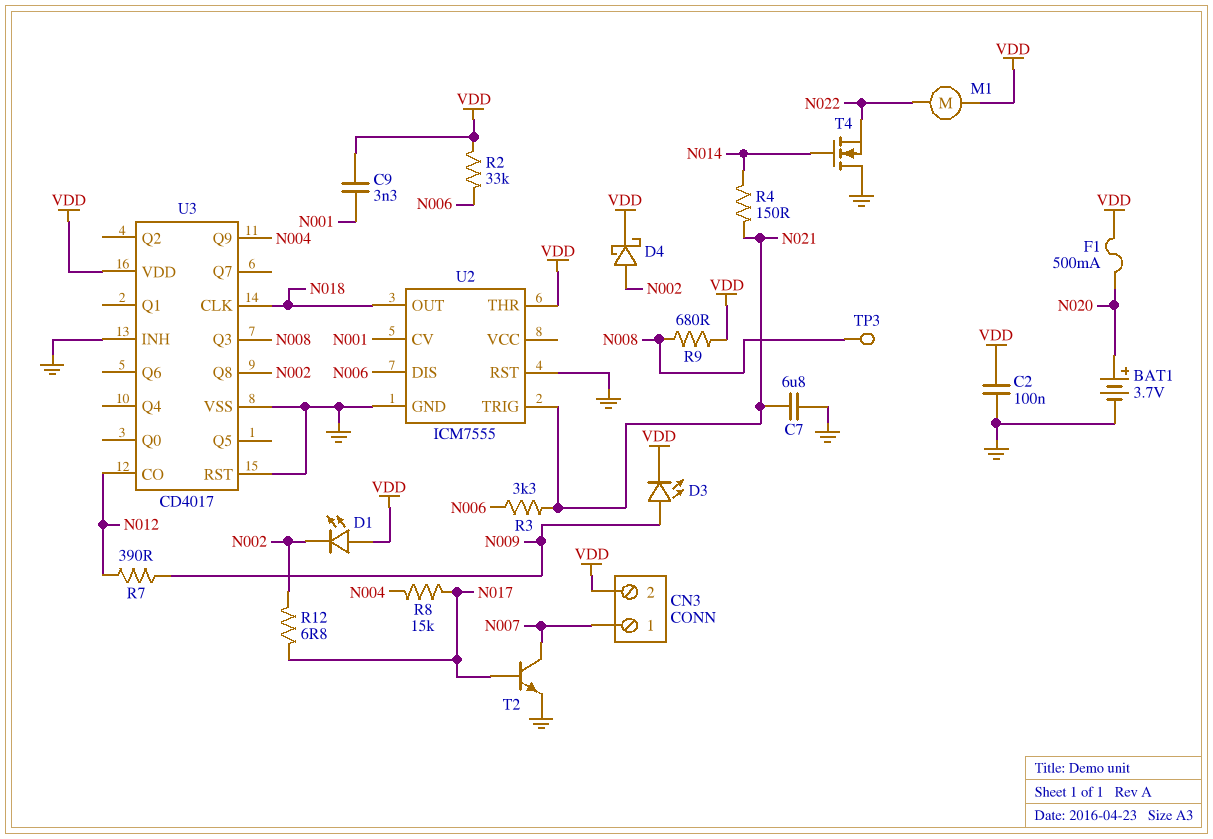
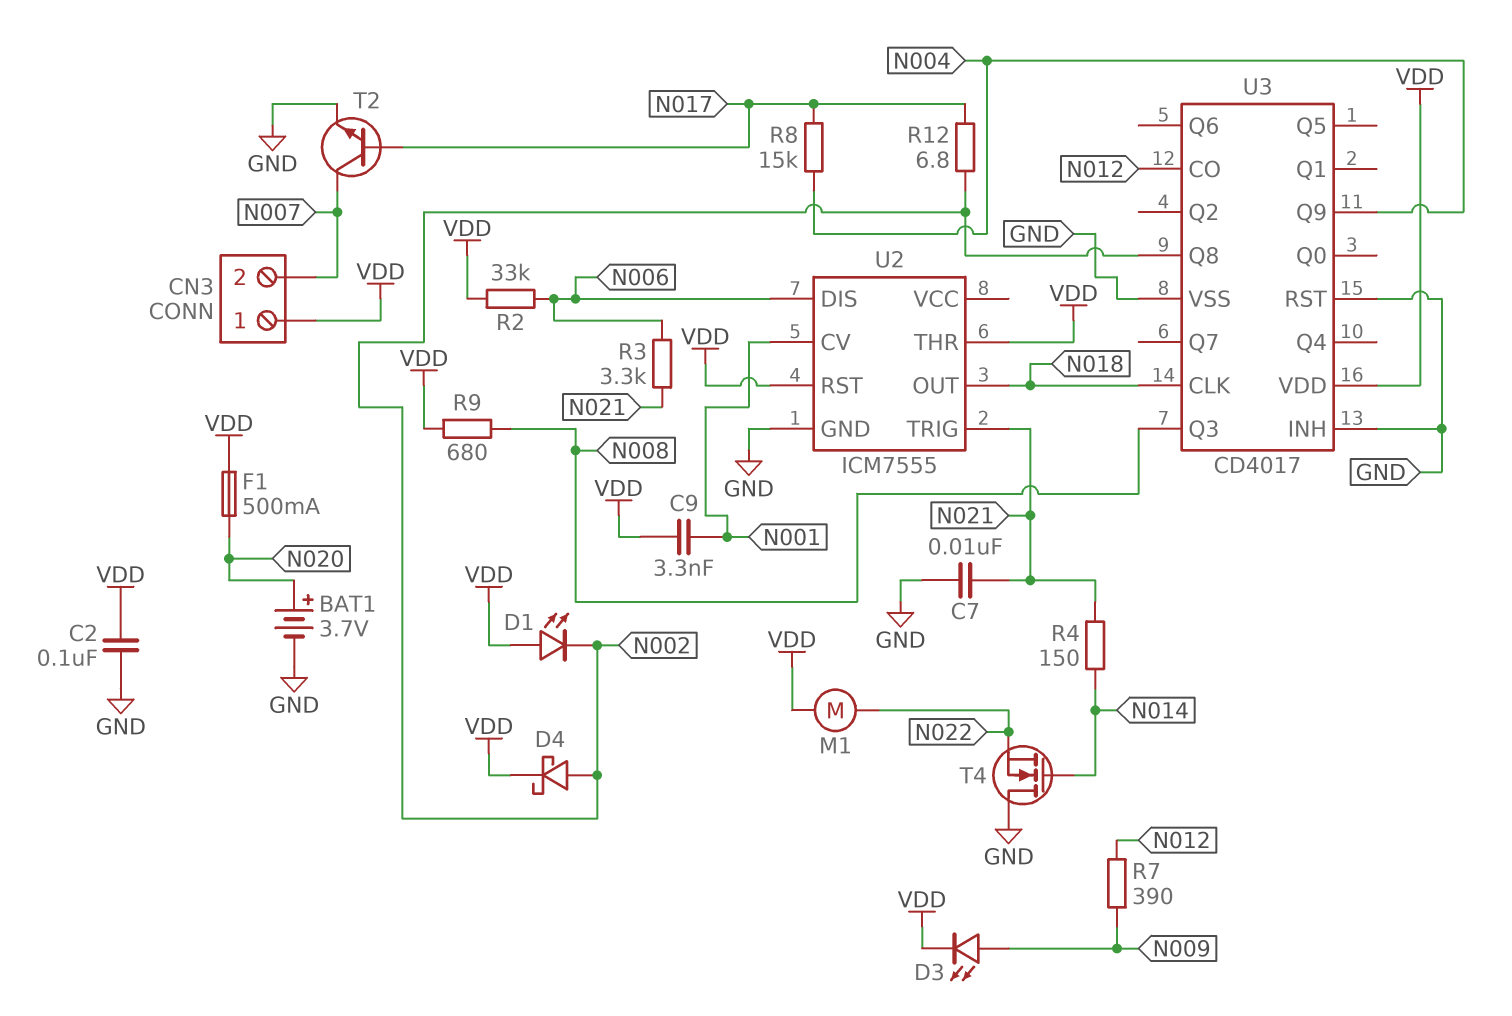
C7: 6.8uF (GND, N021) -> 10nF (GND, N021)
CN3 pin 1: N007 -> VDD
CN3 pin 2: VDD -> N007
TP3: test point (N008) -> none
U2 pin RST: GND -> VDD

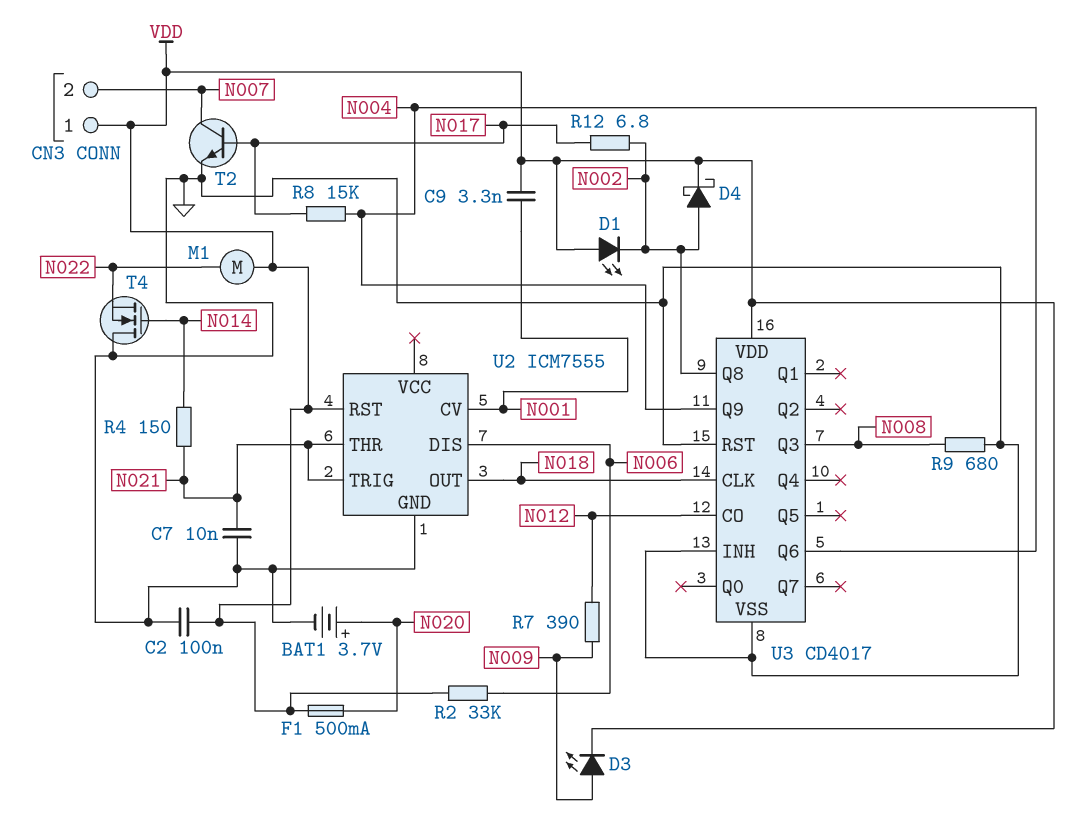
R3: 3.3k (N006, N021) -> none
R9: 680 (N008, VDD) -> 680 (GND, N008)
U2 pin THR: VDD -> N021
U3 pin Q6: none -> N004

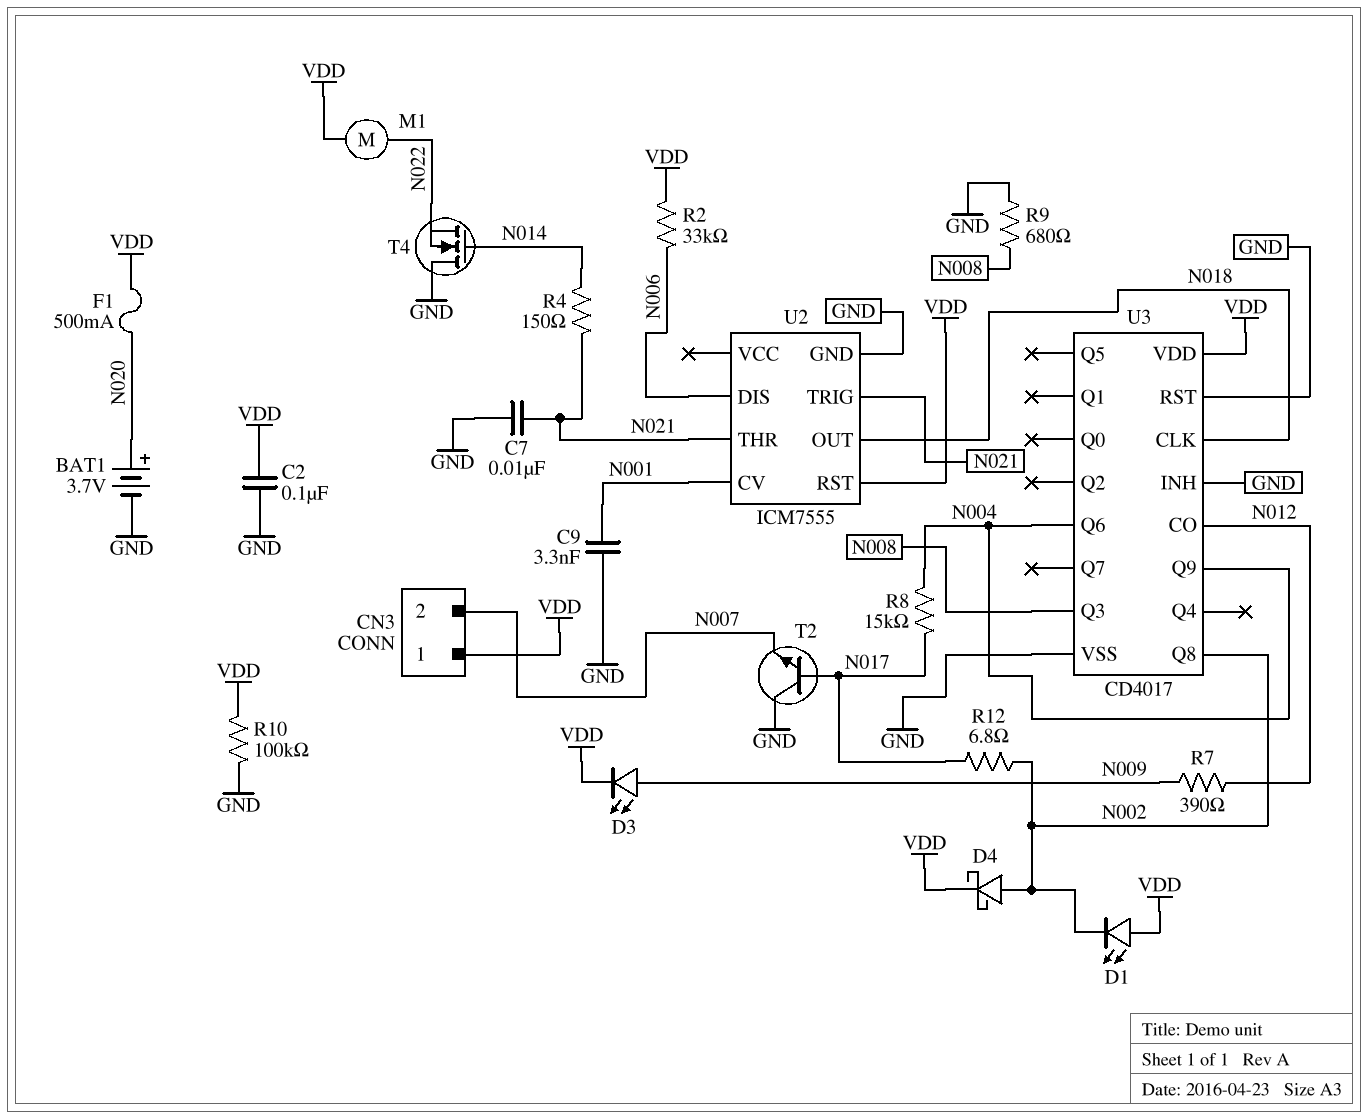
C9: 3.3nF (N001, VDD) -> 3.3nF (GND, N001)
R10: none -> 100k (GND, VDD)
T2: NPN (B N017, C N007, E GND) -> NPN (B N017, C GND, E N007)

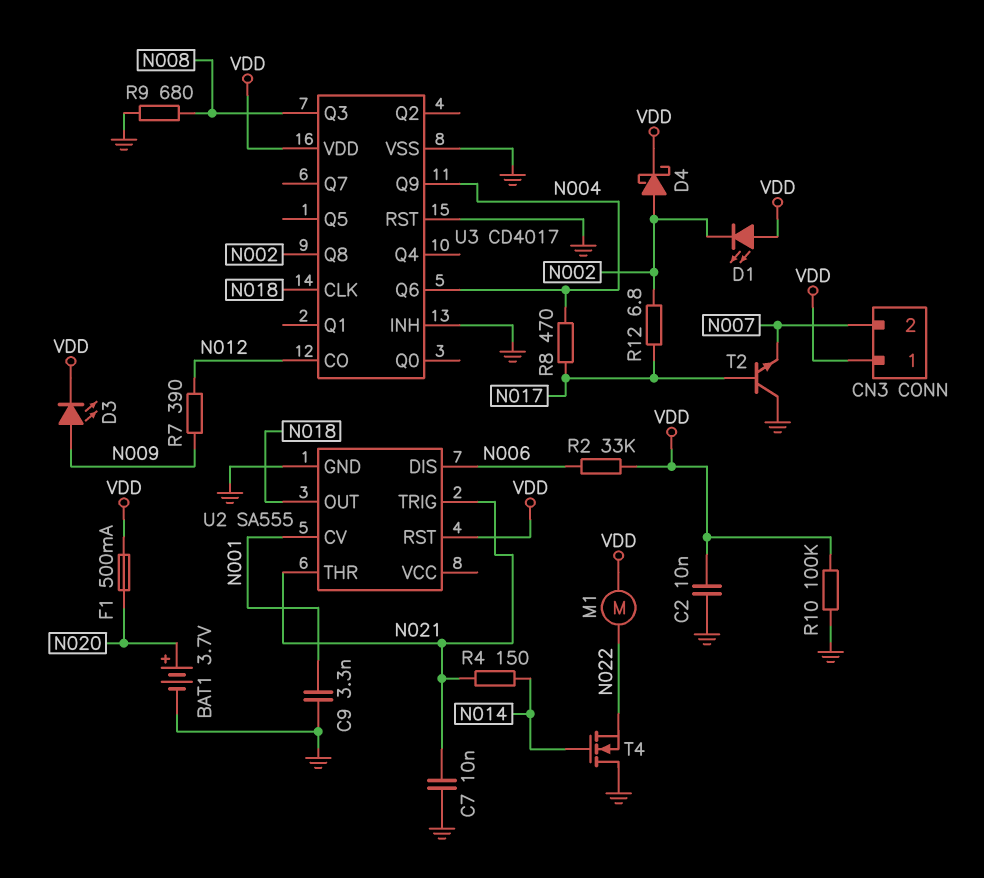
C2: 100nF (GND, VDD) -> 10nF (GND, VDD)
R8: 15k (N004, N017) -> 470 (N004, N017)
U2: ICM7555 -> SA555

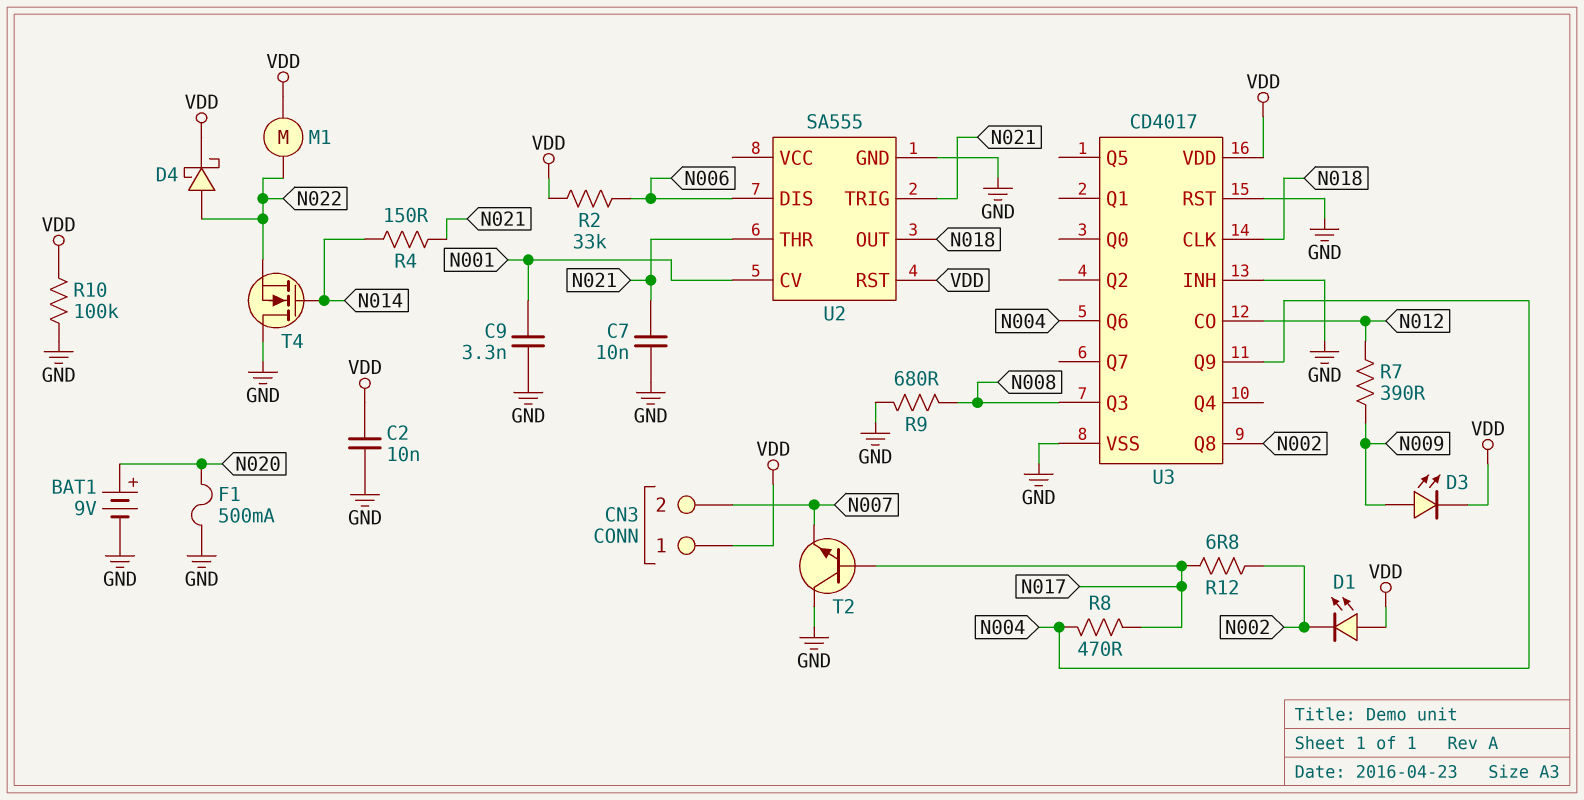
BAT1: 3.7V (plus N020, minus GND) -> 9V (plus N020, minus GND)
D4: schottky (A N002, K VDD) -> schottky (A N022, K VDD)
F1: 500mA (N020, VDD) -> 500mA (GND, N020)

